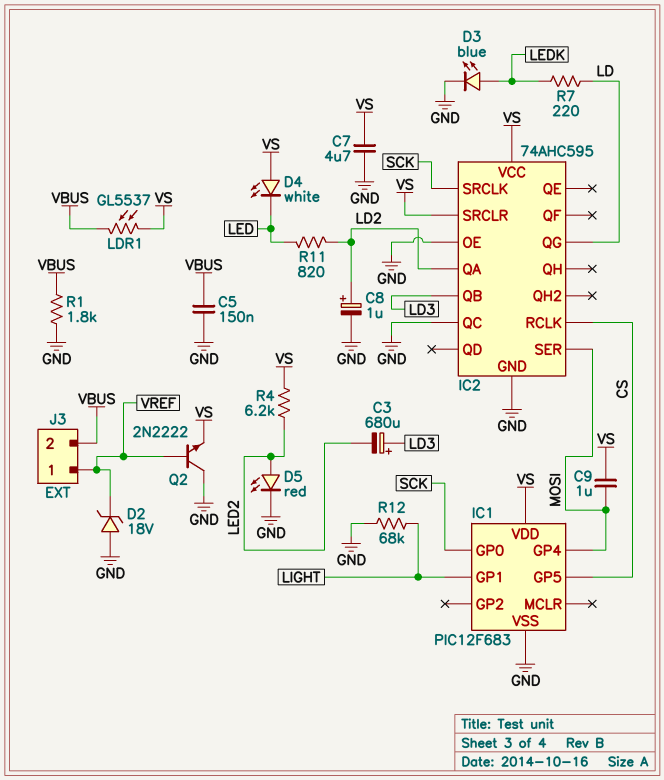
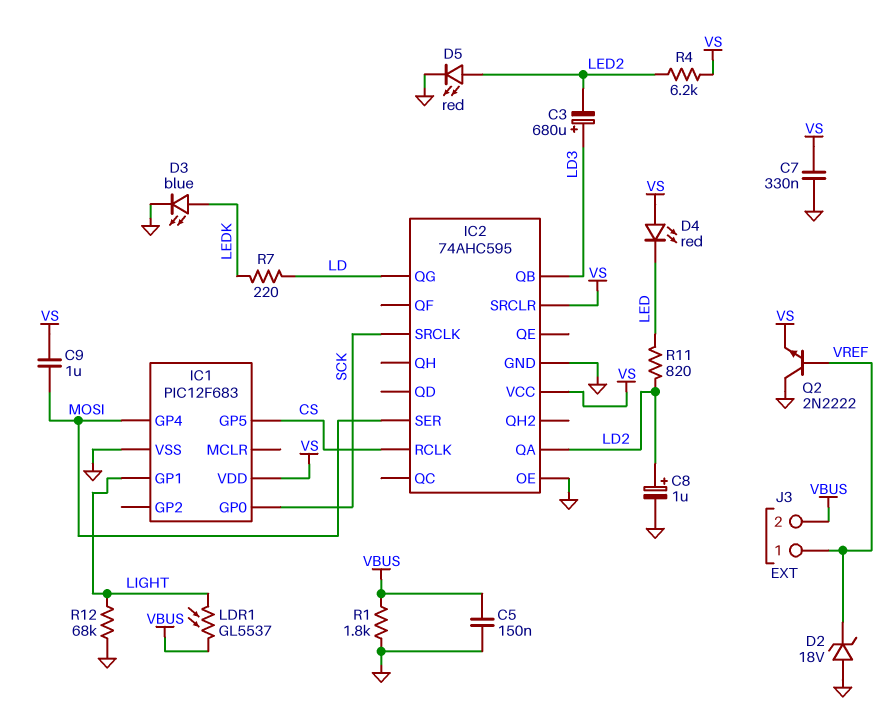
C7: 4.7uF (GND, VS) -> 330nF (GND, VS)
D4: LED white (A VS, K LED) -> LED red (A VS, K LED)
IC2 pin QC: GND -> none
LDR1: GL5537 (VBUS, VS) -> GL5537 (LIGHT, VBUS)

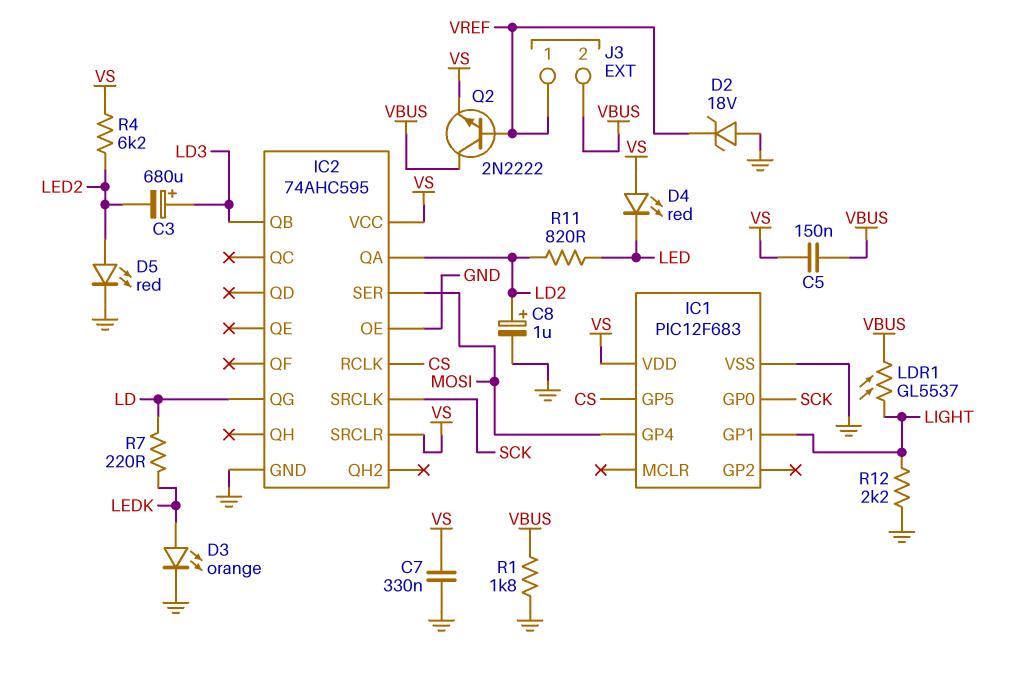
C5: 150nF (GND, VBUS) -> 150nF (VBUS, VS)
C9: 1uF (MOSI, VS) -> none
D3: LED blue (A LEDK, K GND) -> LED orange (A LEDK, K GND)
Q2: NPN 2N2222 (B VREF, C GND, E VS) -> NPN 2N2222 (B VREF, C VBUS, E VS)
R12: 68k (GND, LIGHT) -> 2.2k (GND, LIGHT)

